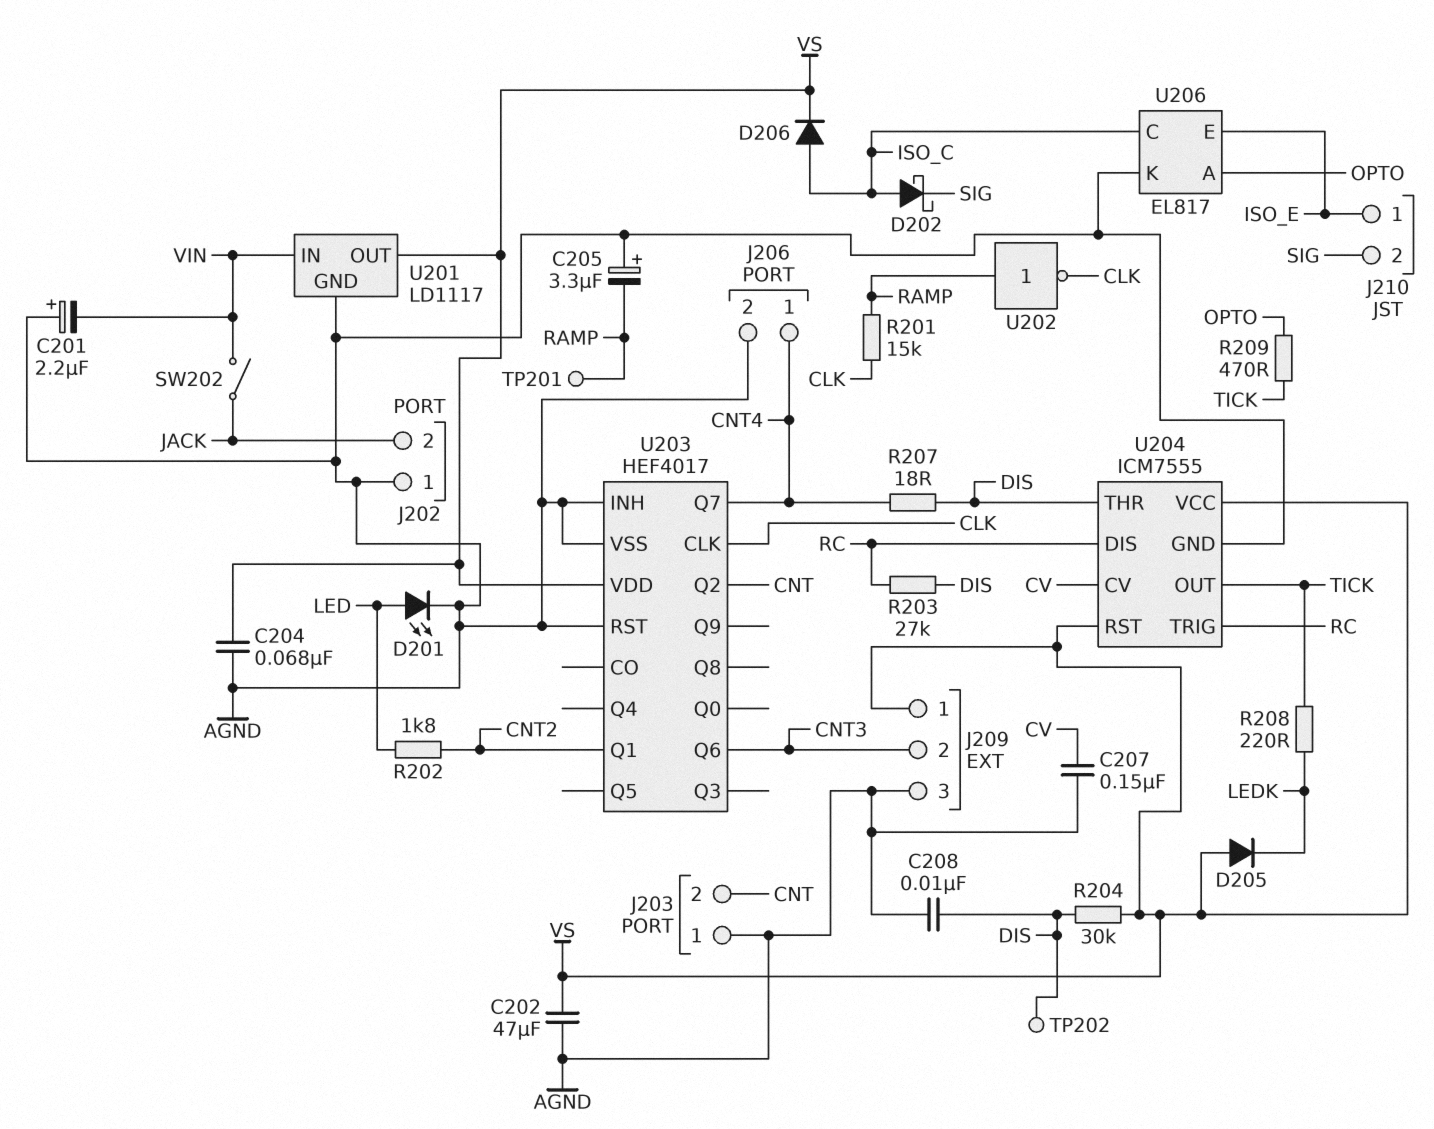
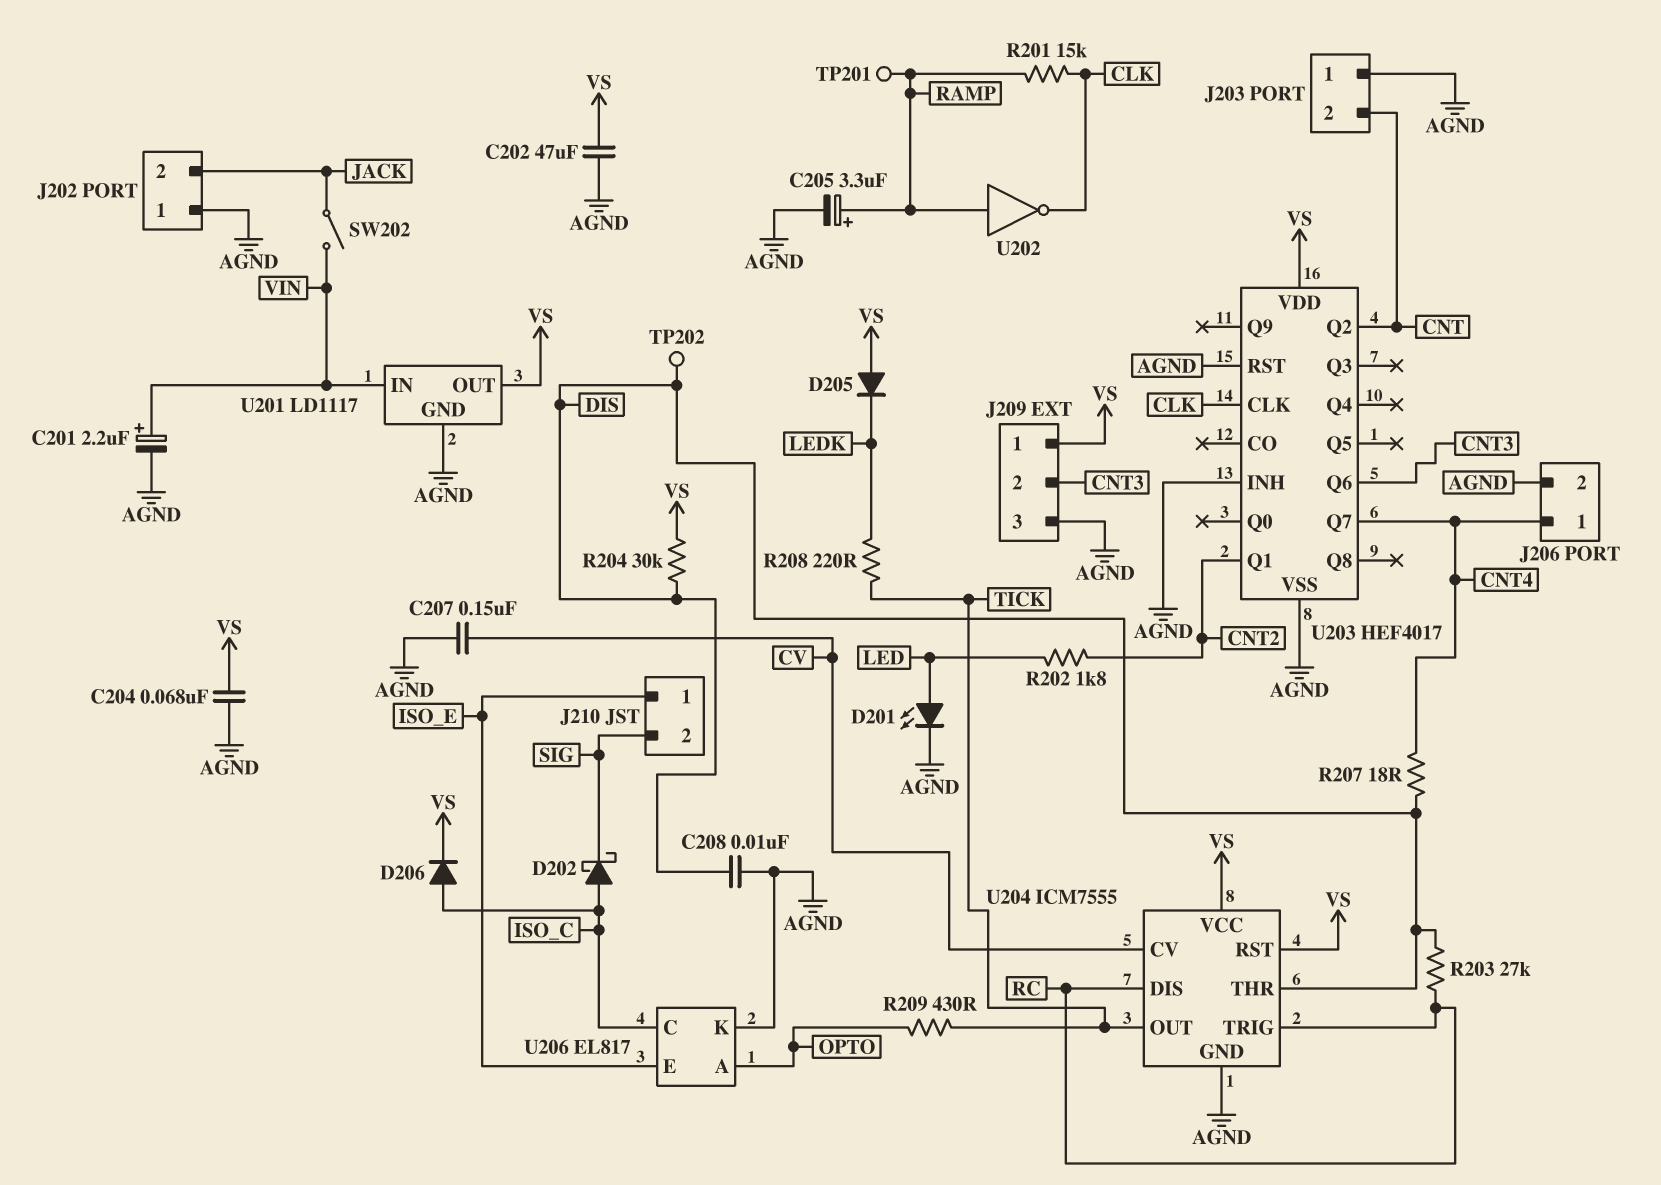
C201: 2.2uF (plus AGND, minus VIN) -> 2.2uF (plus VIN, minus AGND)
C205: 3.3uF (plus AGND, minus RAMP) -> 3.3uF (plus RAMP, minus AGND)
R209: 470 (OPTO, TICK) -> 430 (OPTO, TICK)

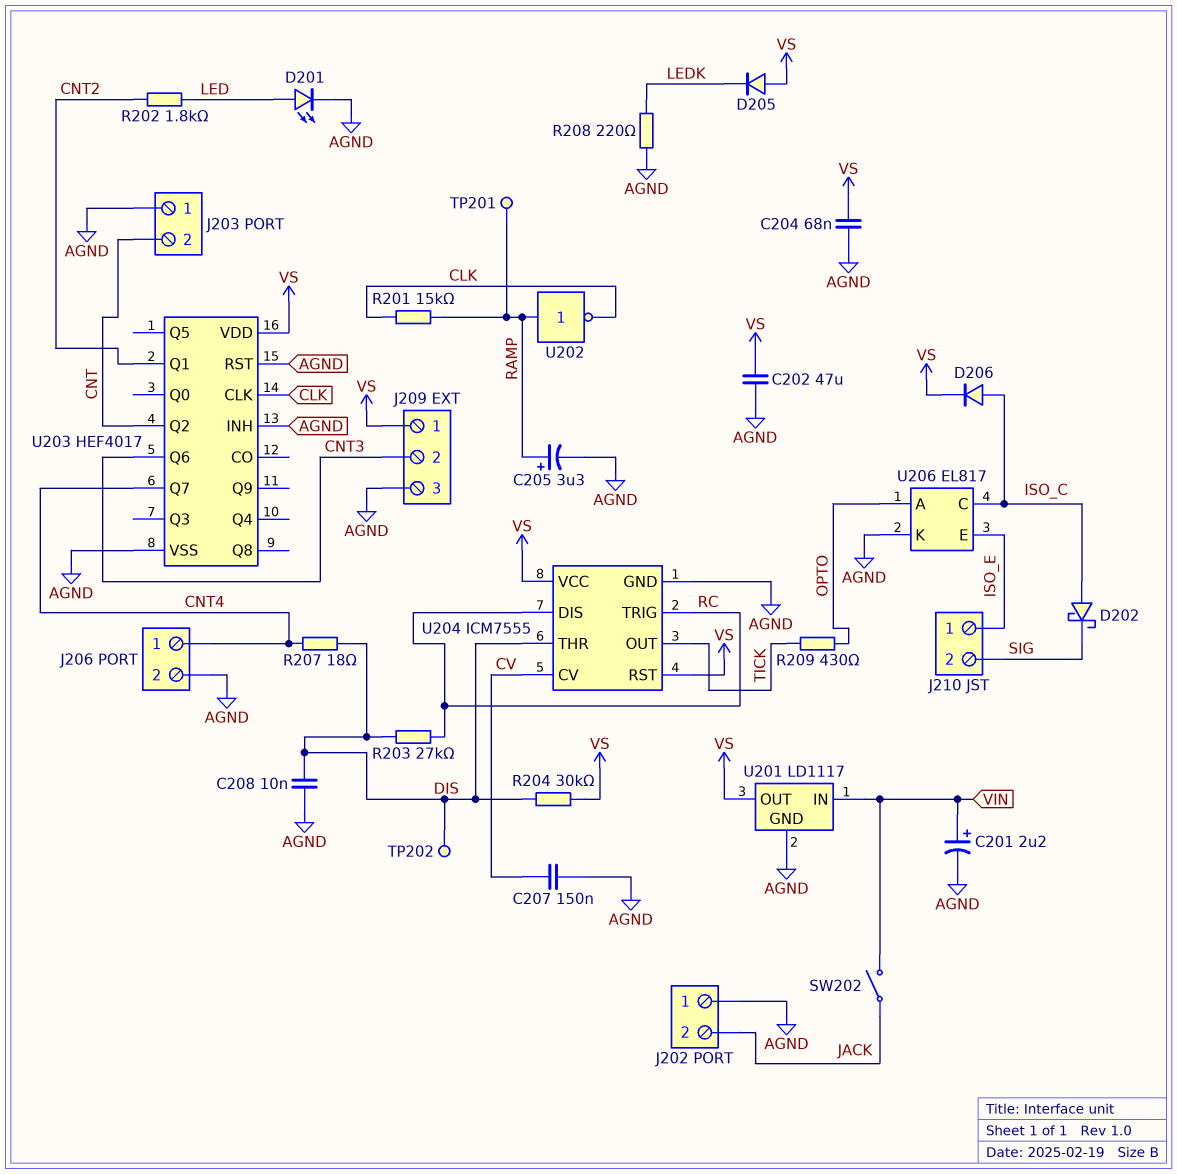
R208: 220 (LEDK, TICK) -> 220 (AGND, LEDK)

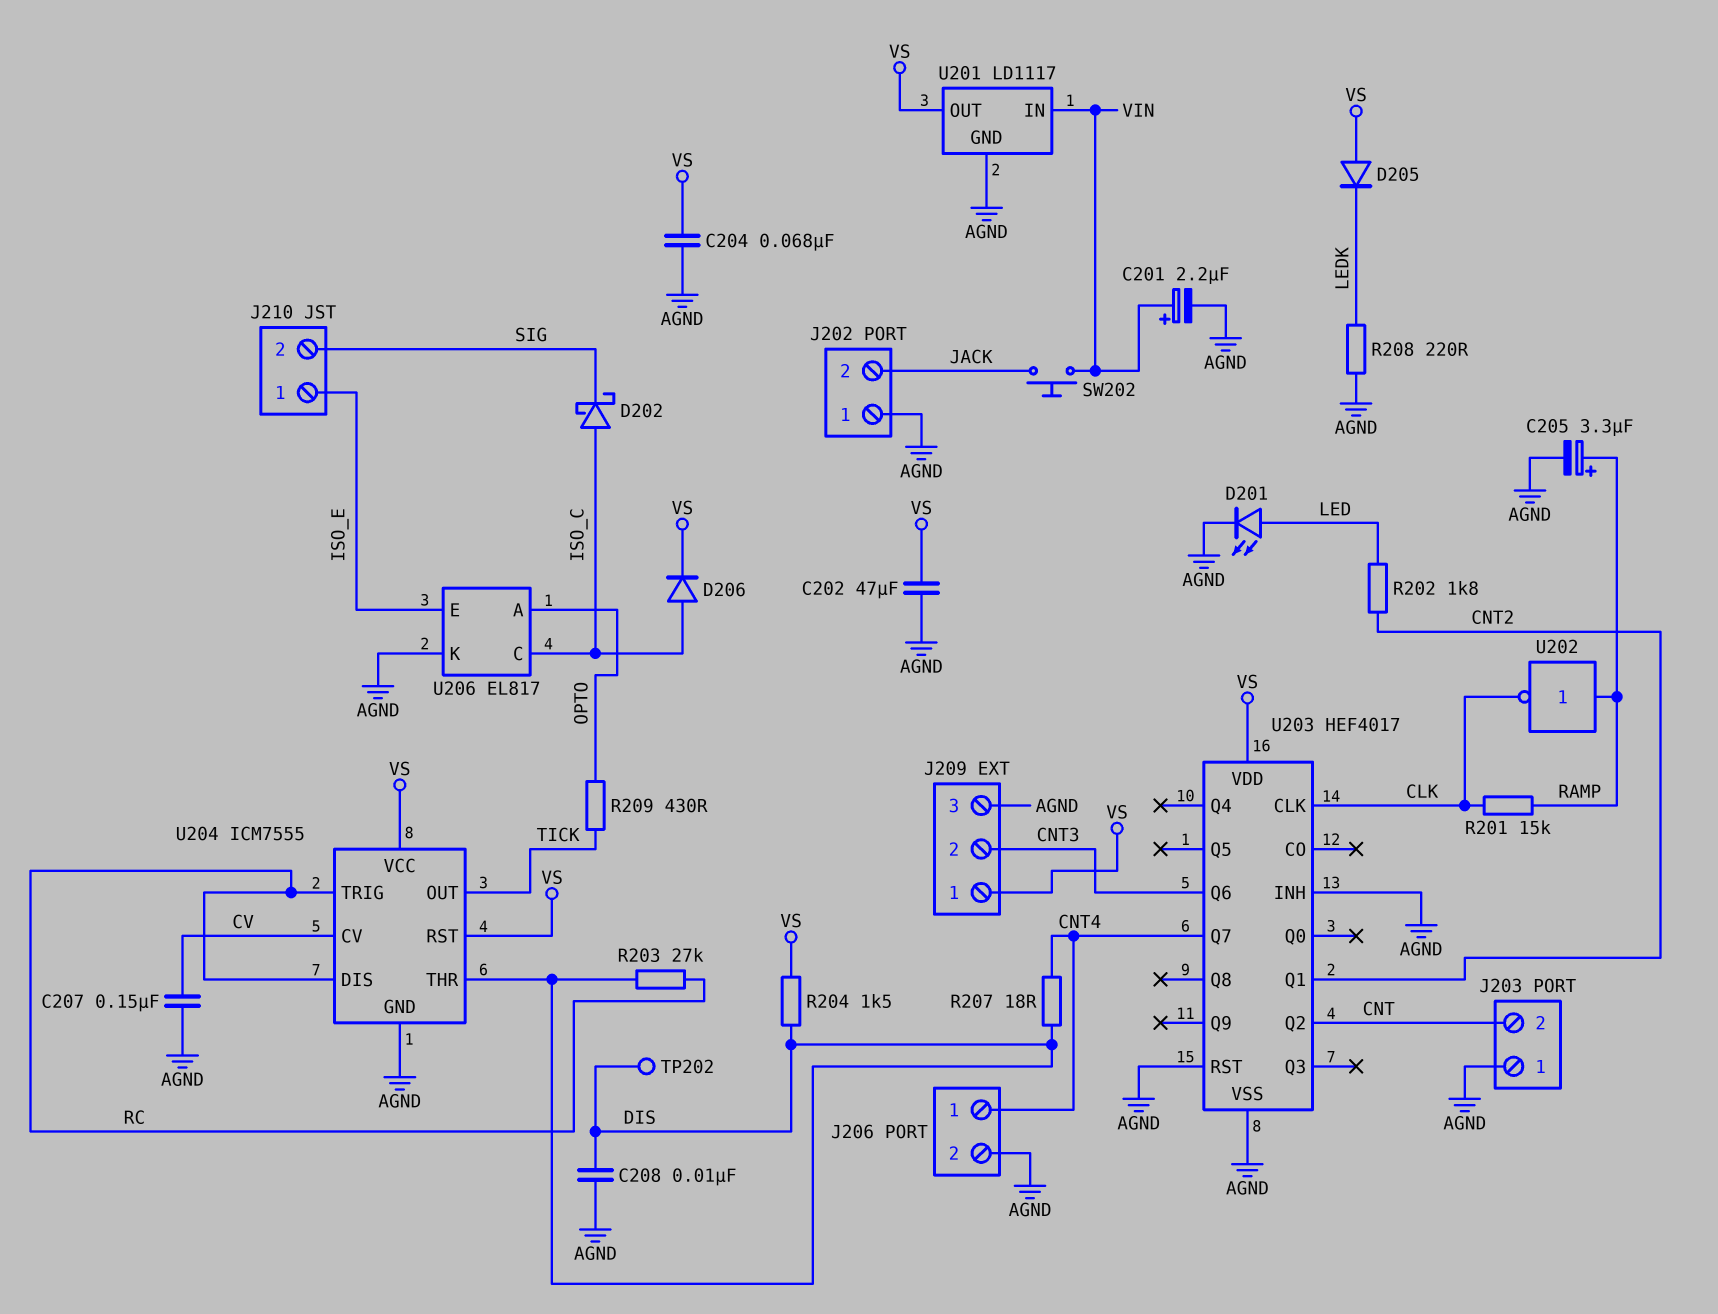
R204: 30k (DIS, VS) -> 1.5k (DIS, VS)
SW202: switch (JACK, VIN) -> button (JACK, VIN)
TP201: test point (RAMP) -> none

